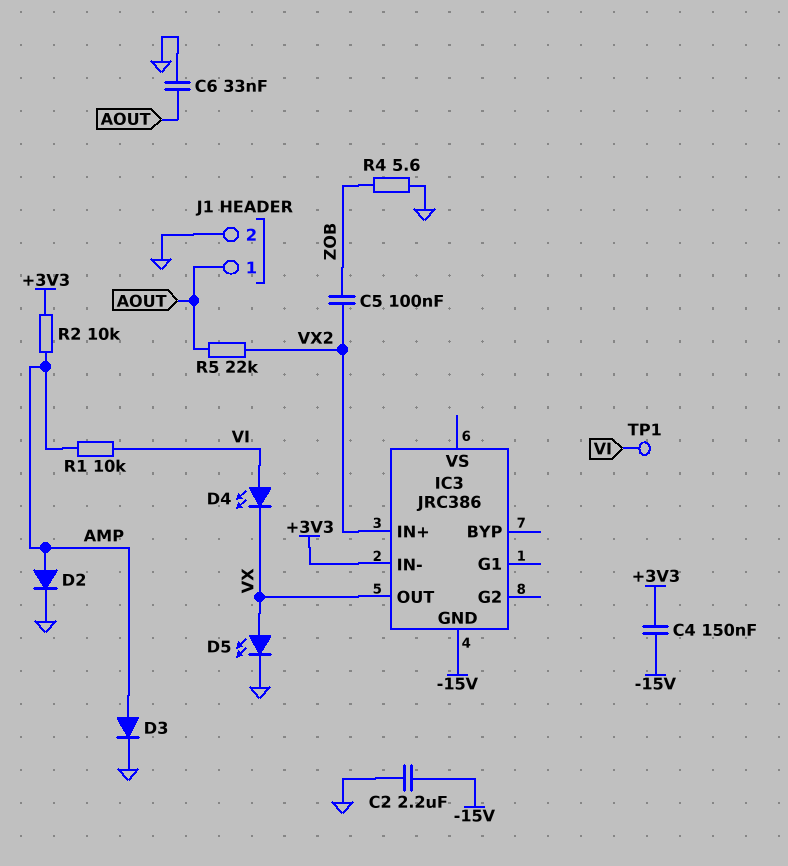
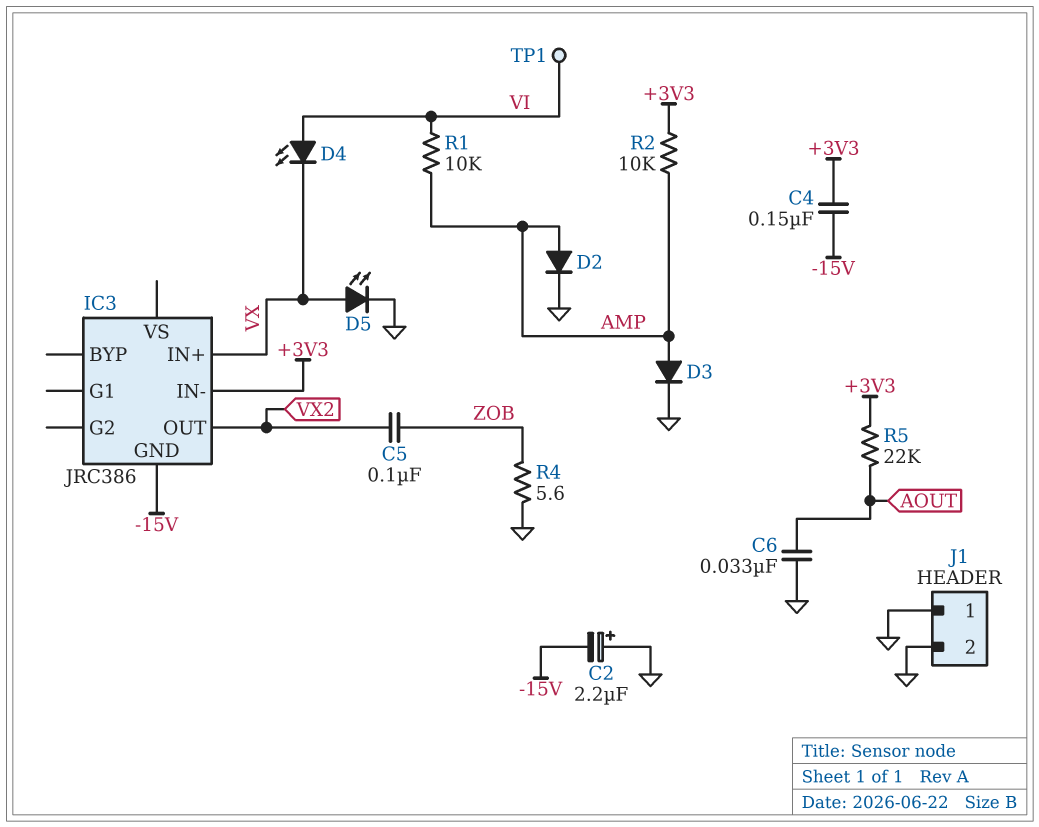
C2: 2.2uF (-15V, GND) -> 2.2uF (plus GND, minus -15V)
IC3 pin IN+: VX2 -> VX
IC3 pin OUT: VX -> VX2
J1 pin 1: AOUT -> GND
R5: 22k (AOUT, VX2) -> 22k (+3V3, AOUT)

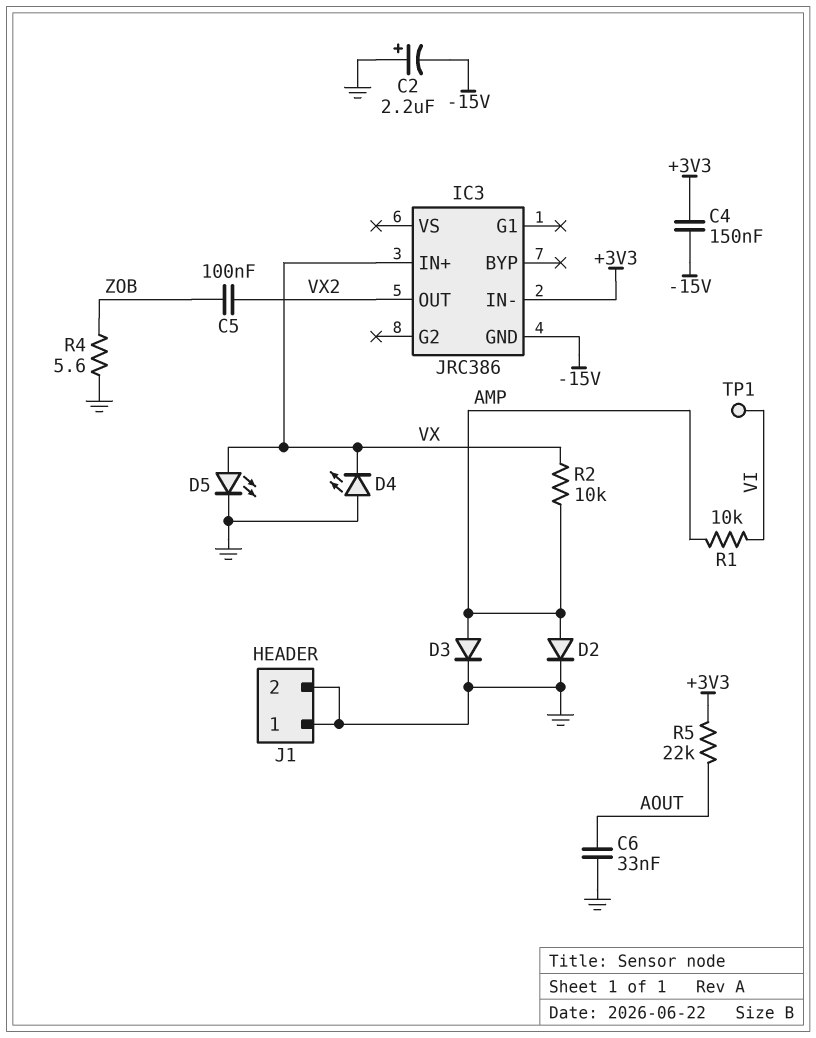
D4: LED (A VI, K VX) -> LED (A GND, K VX)
R2: 10k (+3V3, AMP) -> 10k (AMP, VX)

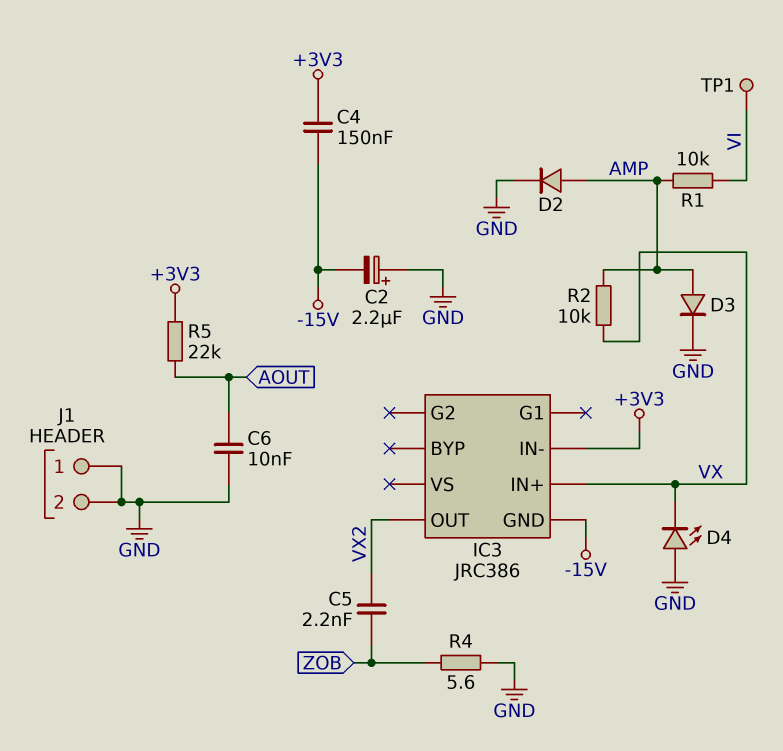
C5: 100nF (VX2, ZOB) -> 2.2nF (VX2, ZOB)
C6: 33nF (AOUT, GND) -> 10nF (AOUT, GND)
D5: LED (A VX, K GND) -> none

